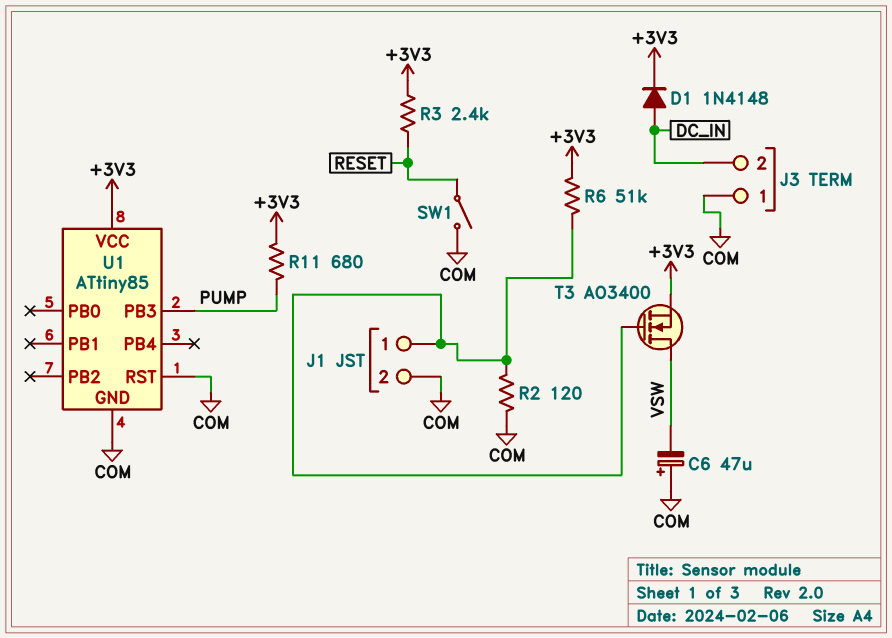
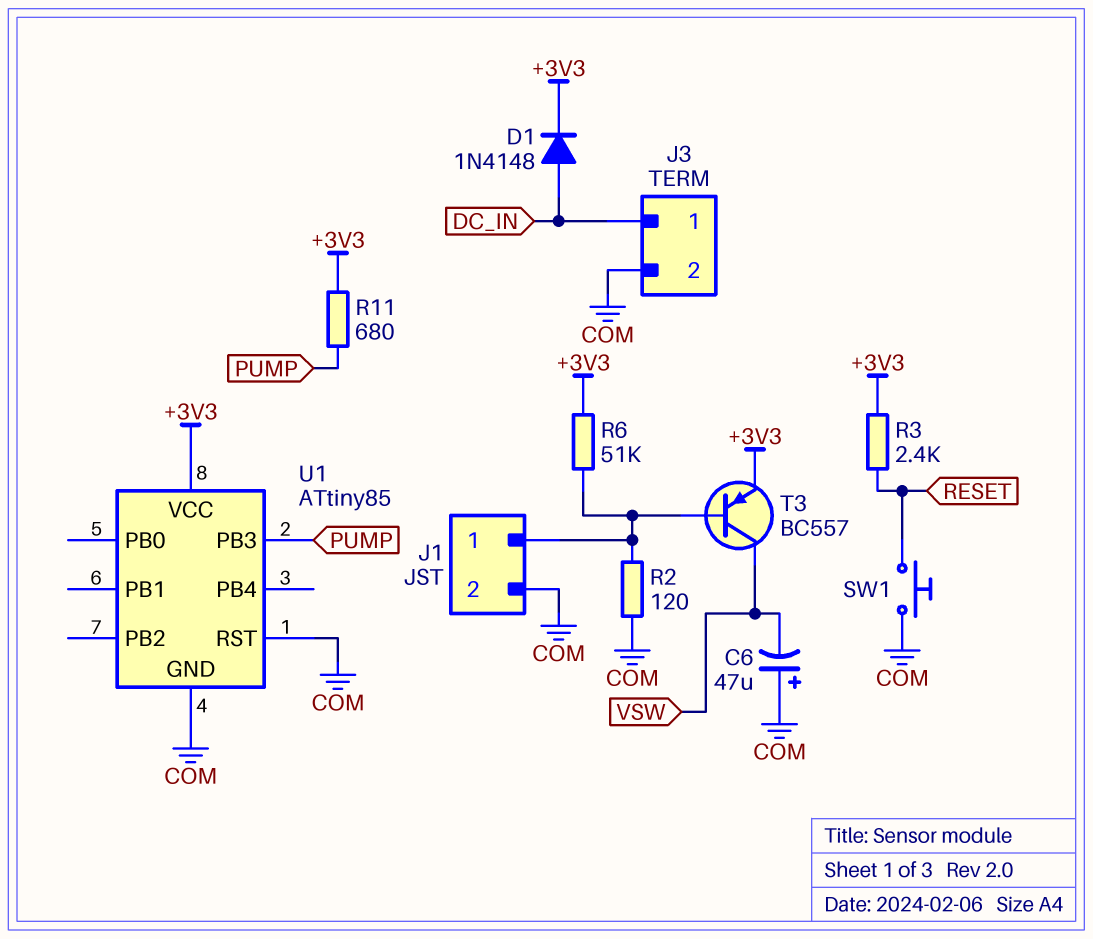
J3 pin 1: COM -> DC_IN
J3 pin 2: DC_IN -> COM
SW1: switch (COM, RESET) -> button (COM, RESET)
T3: NMOS AO3400 (G J1/1, D VSW, S +3V3) -> PNP BC557 (B J1/1, C VSW, E +3V3)

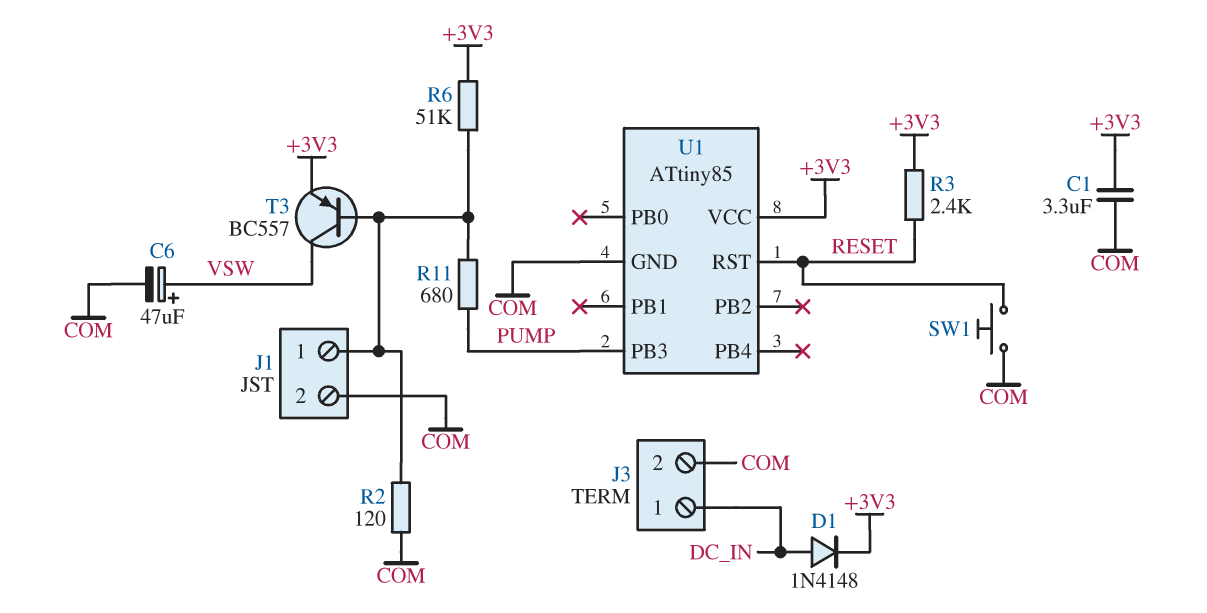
C1: none -> 3.3uF (+3V3, COM)
C6: 47uF (plus COM, minus VSW) -> 47uF (plus VSW, minus COM)
R11: 680 (+3V3, PUMP) -> 680 (J1/1, PUMP)
U1 pin RST: COM -> RESET

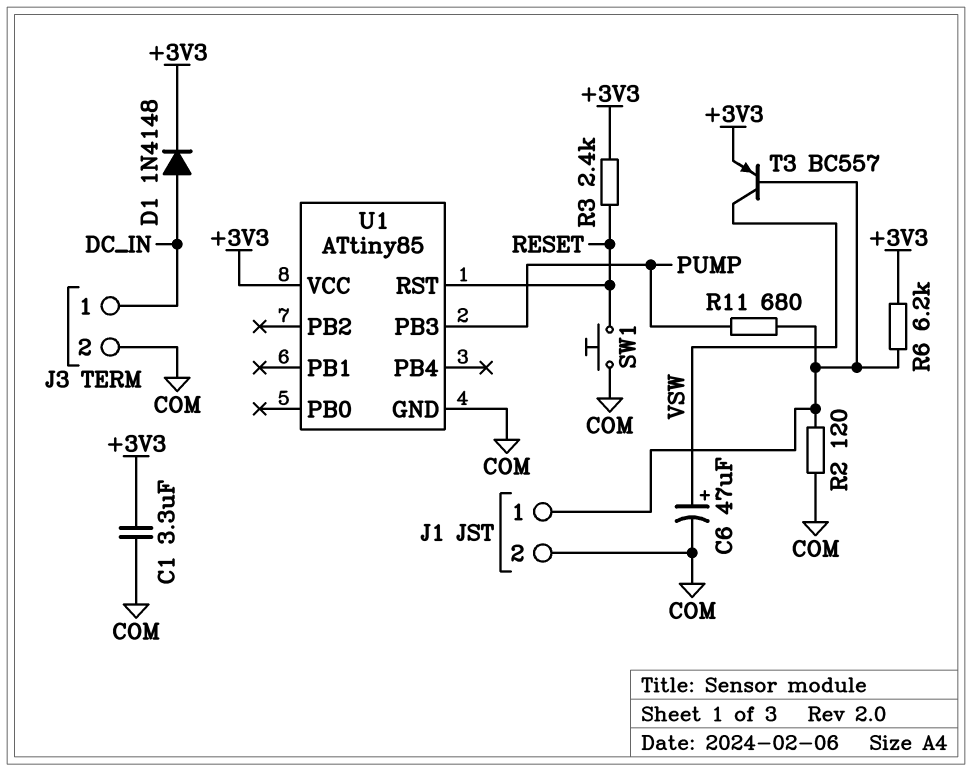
R6: 51k (+3V3, J1/1) -> 6.2k (+3V3, J1/1)

